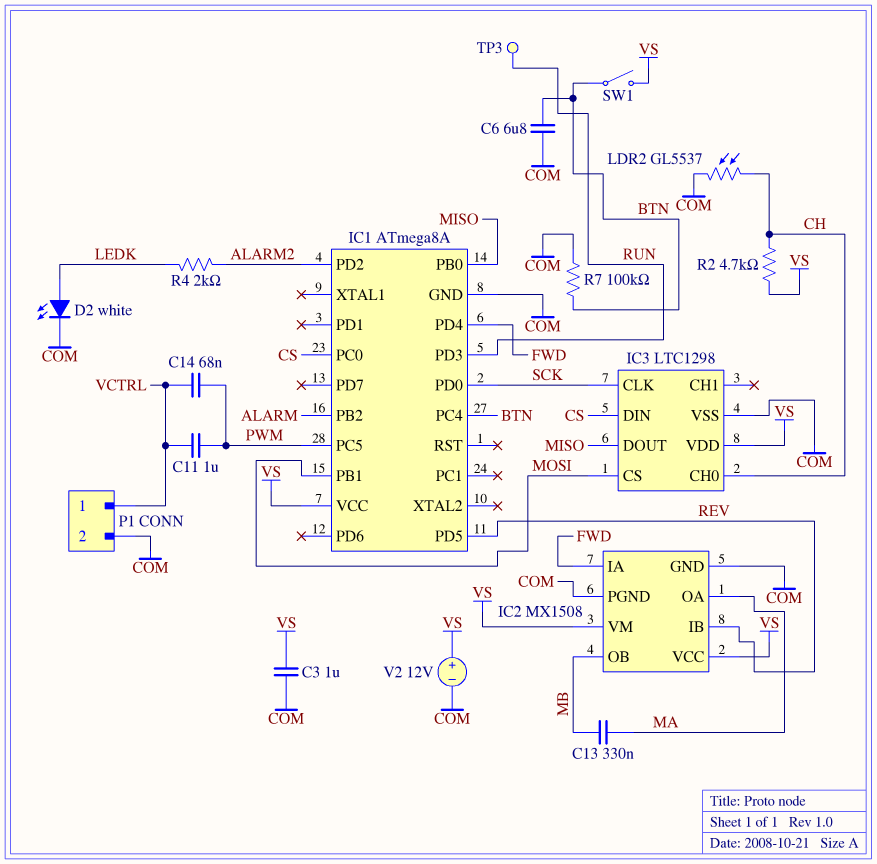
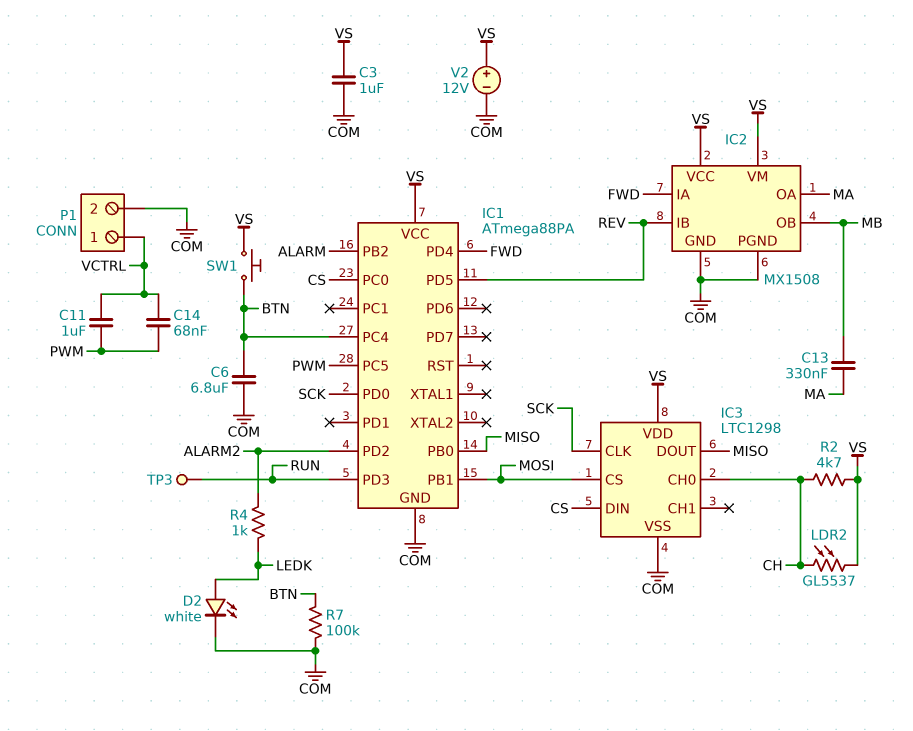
IC1: ATmega8A -> ATmega88PA
LDR2: GL5537 (CH, COM) -> GL5537 (CH, VS)
R4: 2k (ALARM2, LEDK) -> 1k (ALARM2, LEDK)
SW1: switch (BTN, VS) -> button (BTN, VS)

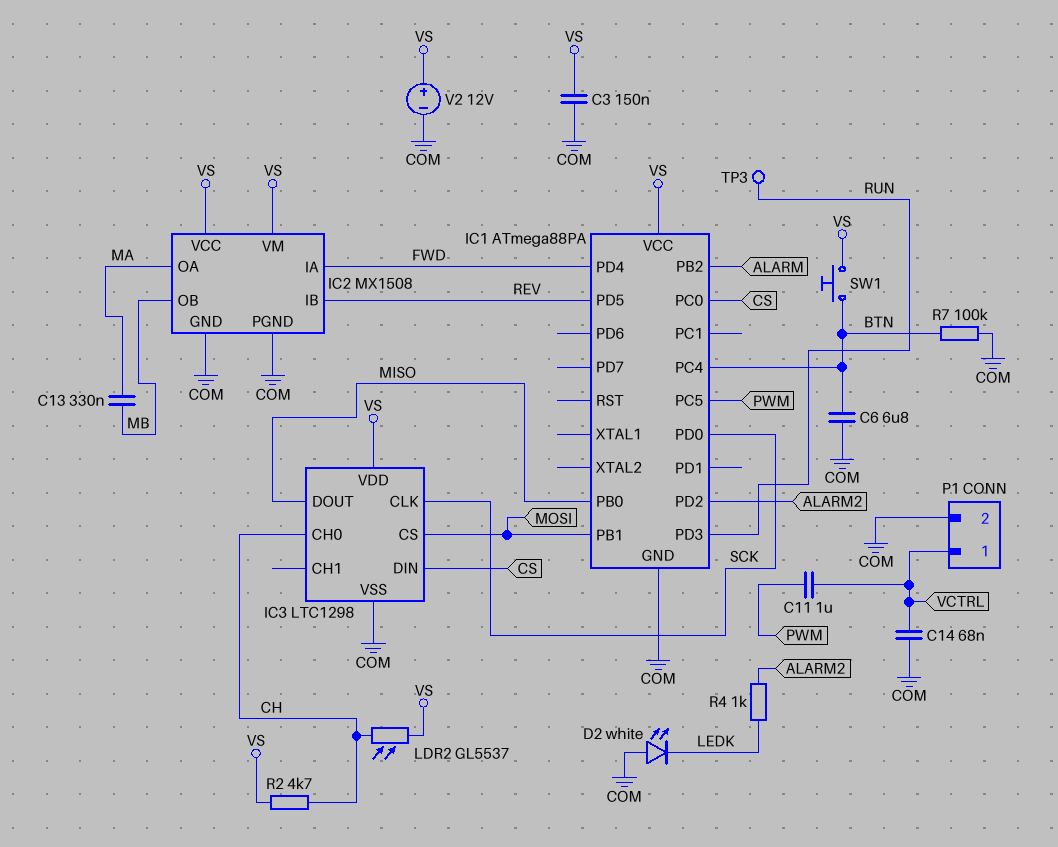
C3: 1uF (COM, VS) -> 150nF (COM, VS)
C14: 68nF (PWM, VCTRL) -> 68nF (COM, VCTRL)
D2: LED white (A LEDK, K COM) -> LED white (A COM, K LEDK)

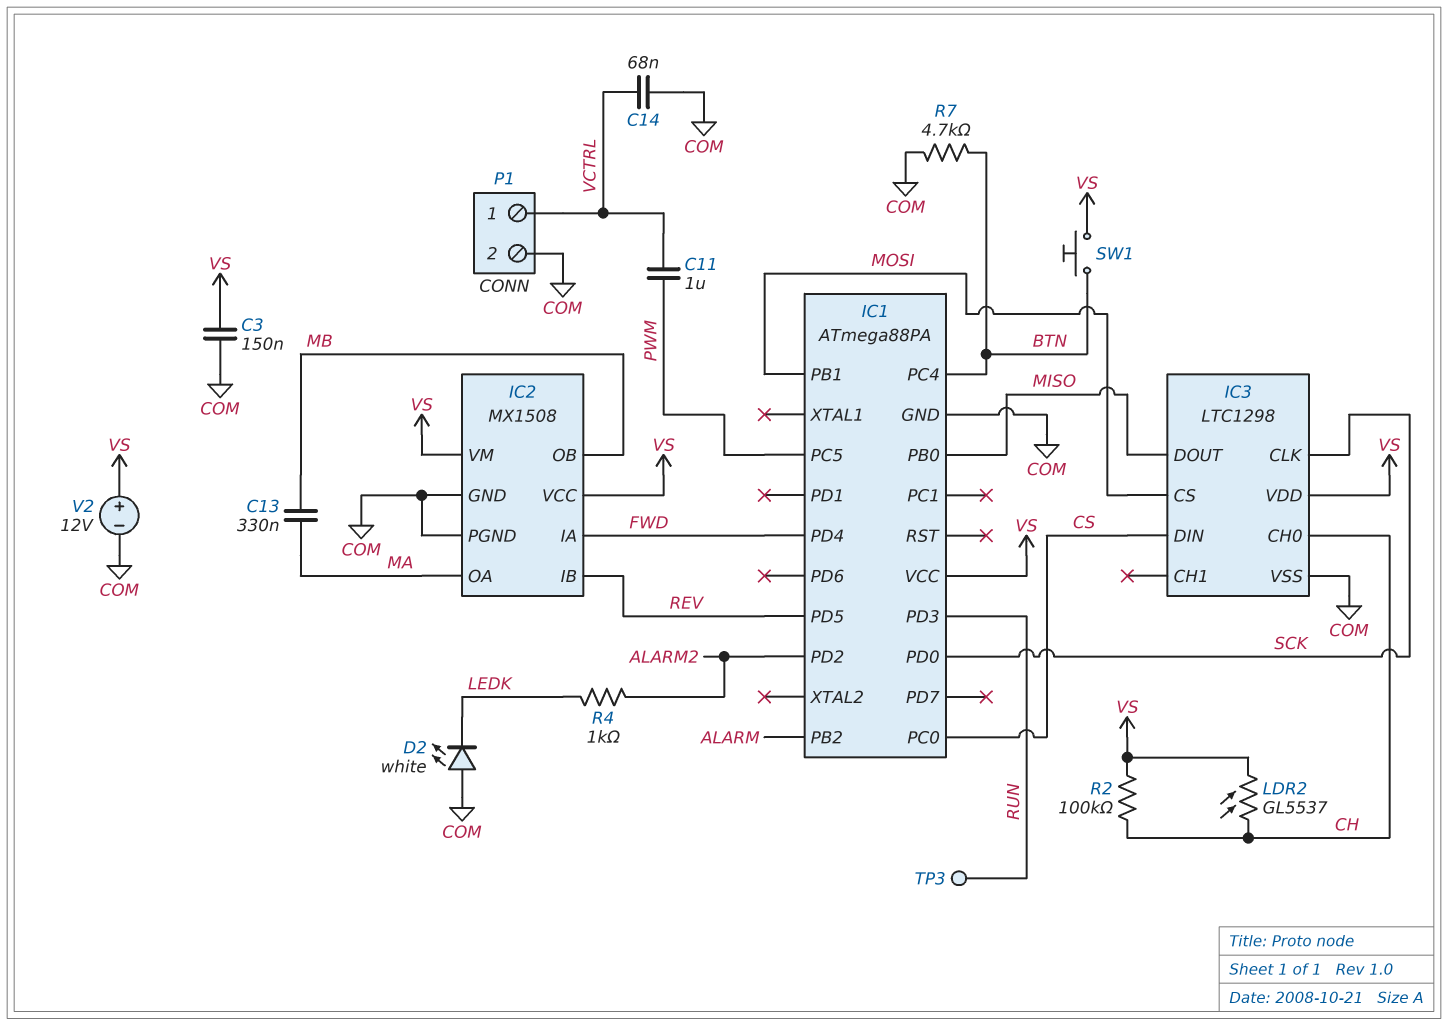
C6: 6.8uF (BTN, COM) -> none
R2: 4.7k (CH, VS) -> 100k (CH, VS)
R7: 100k (BTN, COM) -> 4.7k (BTN, COM)

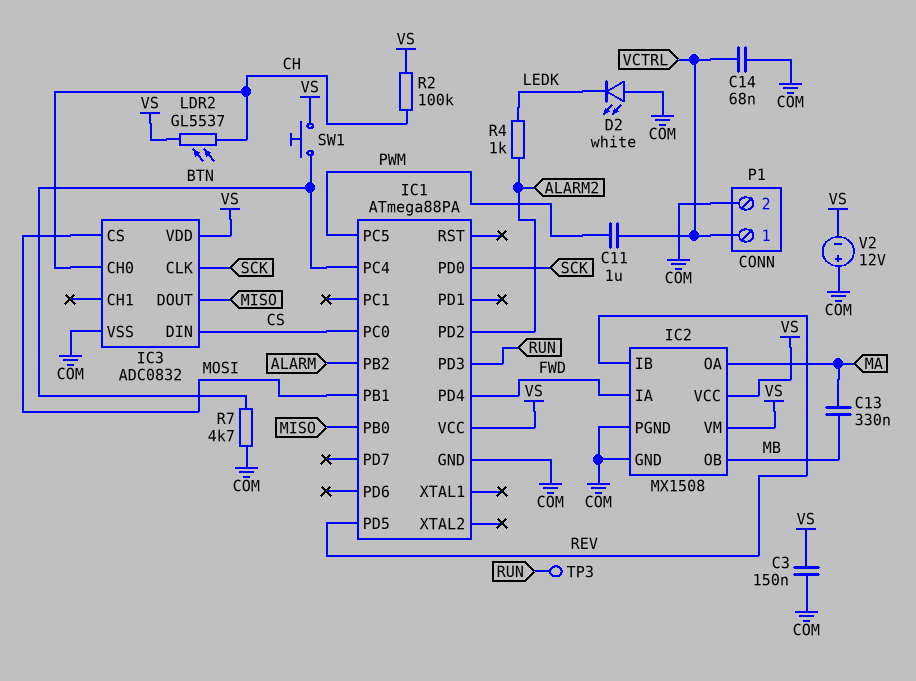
IC3: LTC1298 -> ADC0832
V2: 12V (plus VS, minus COM) -> 12V (plus COM, minus VS)

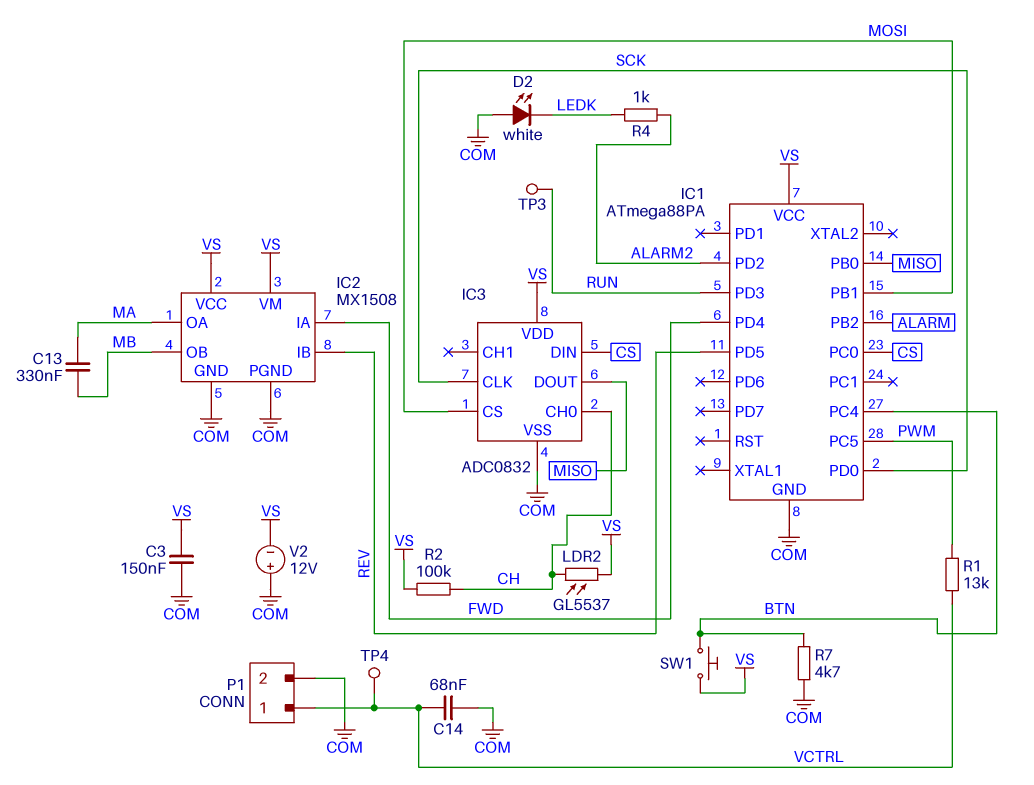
C11: 1uF (PWM, VCTRL) -> none
R1: none -> 13k (PWM, VCTRL)
TP4: none -> test point (VCTRL)

